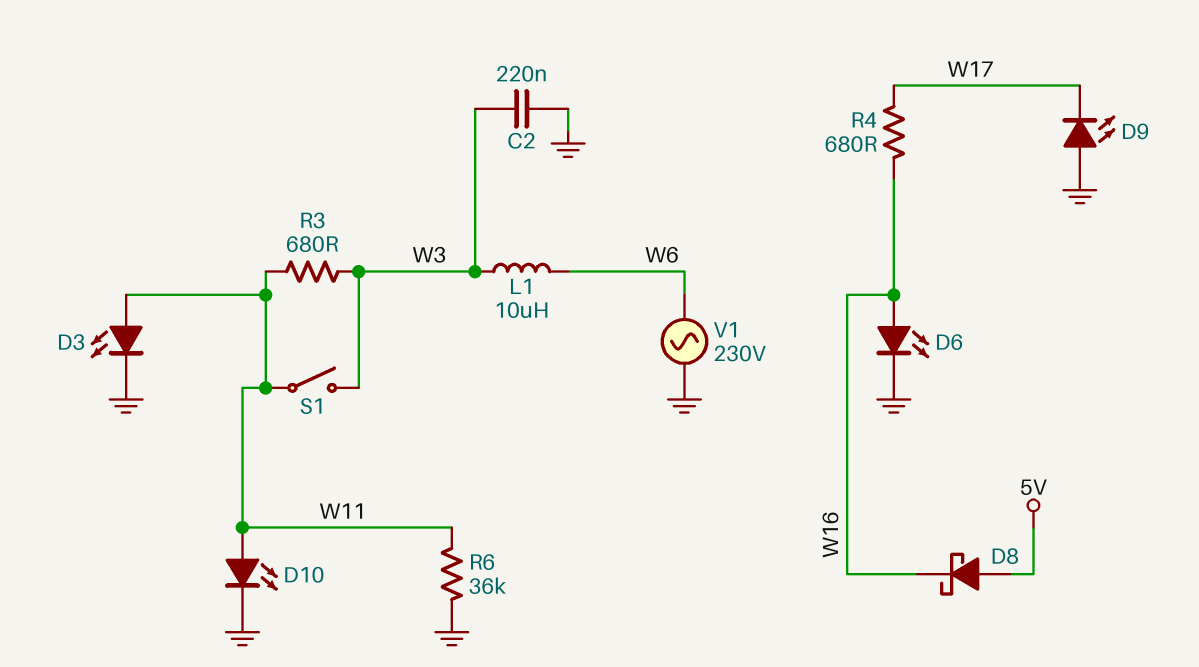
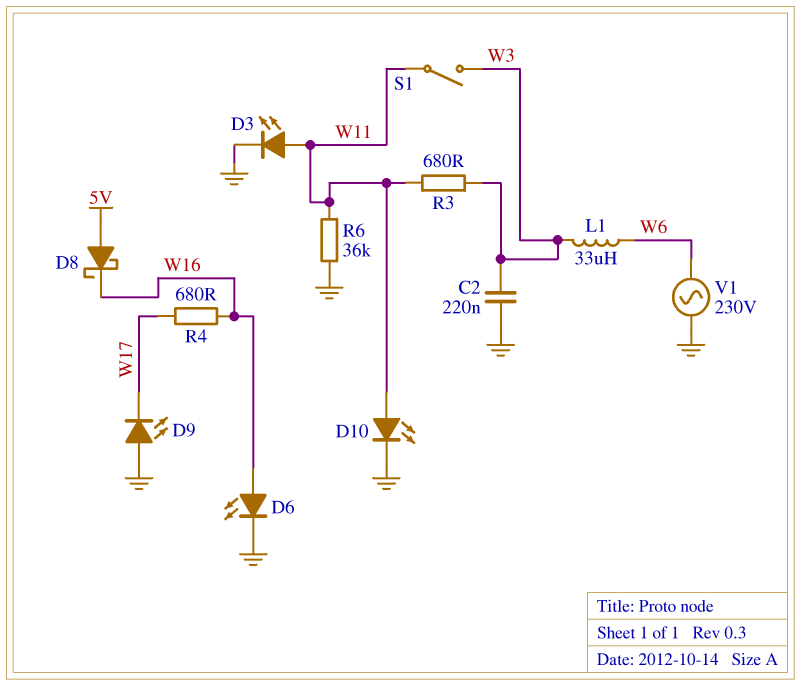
L1: 10uH (W3, W6) -> 33uH (W3, W6)

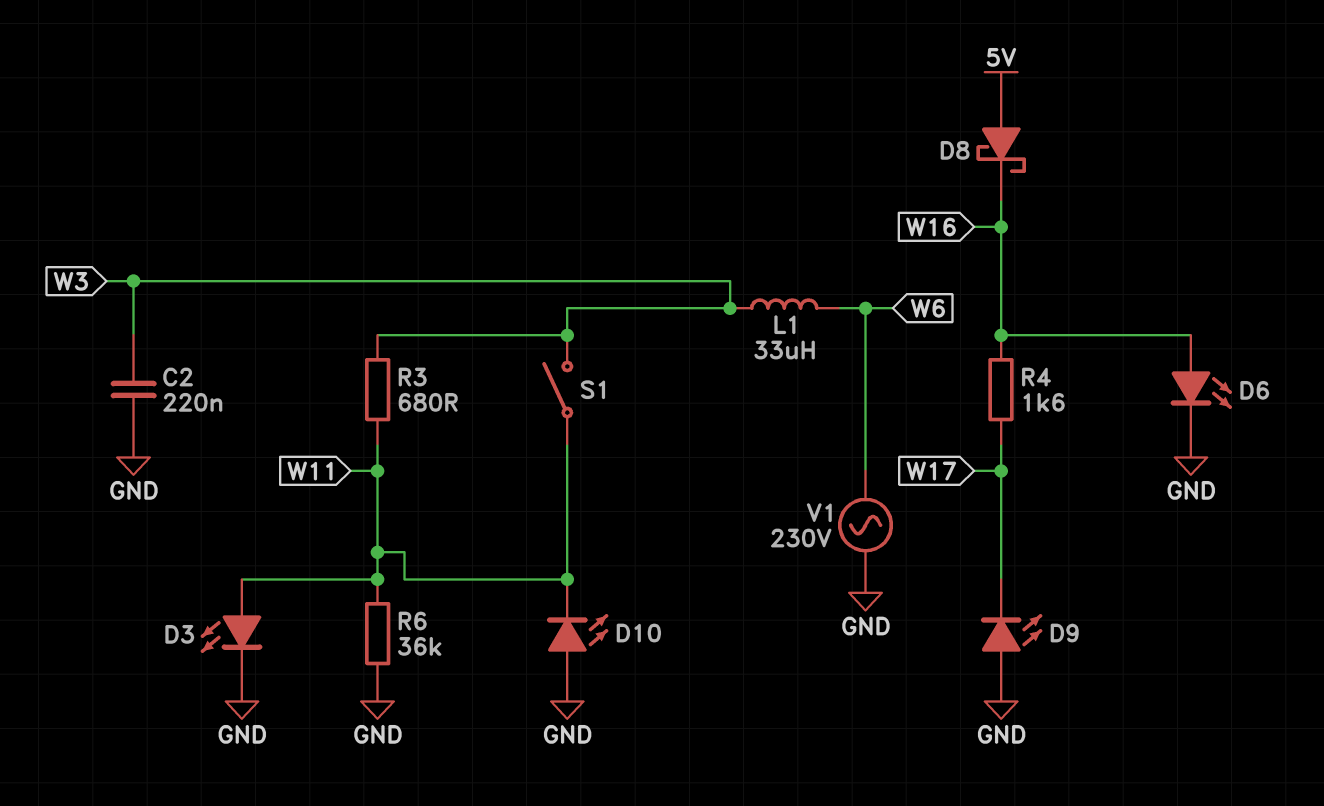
D10: LED (A W11, K GND) -> LED (A GND, K W11)
R4: 680 (W16, W17) -> 1.6k (W16, W17)

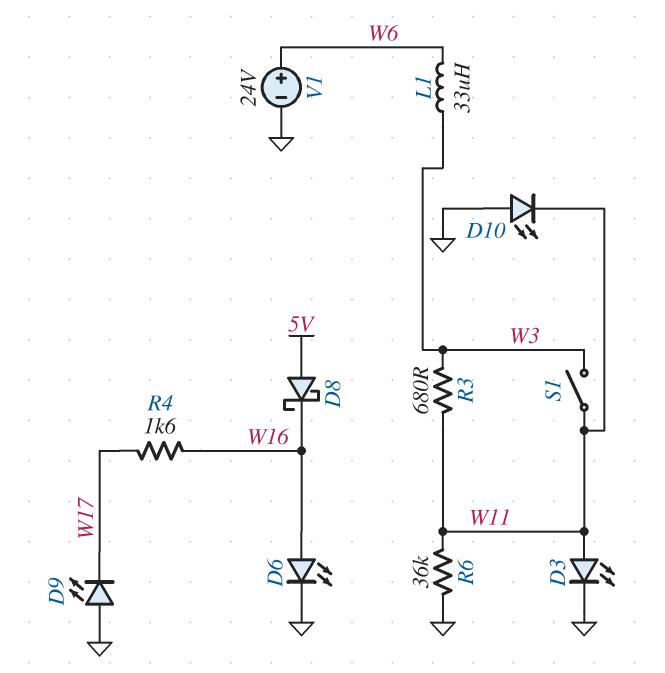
C2: 220nF (GND, W3) -> none
V1: AC 230V (GND, W6) -> 24V (plus W6, minus GND)

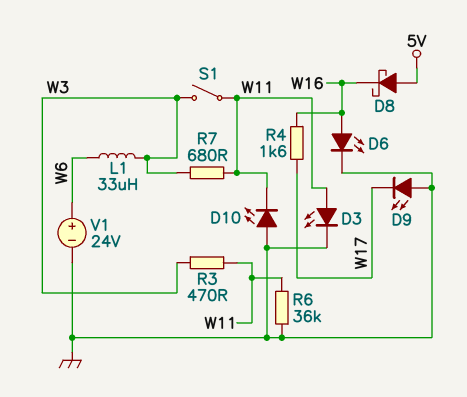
R3: 680 (W3, W11) -> 470 (W3, W11)
R7: none -> 680 (W3, W11)

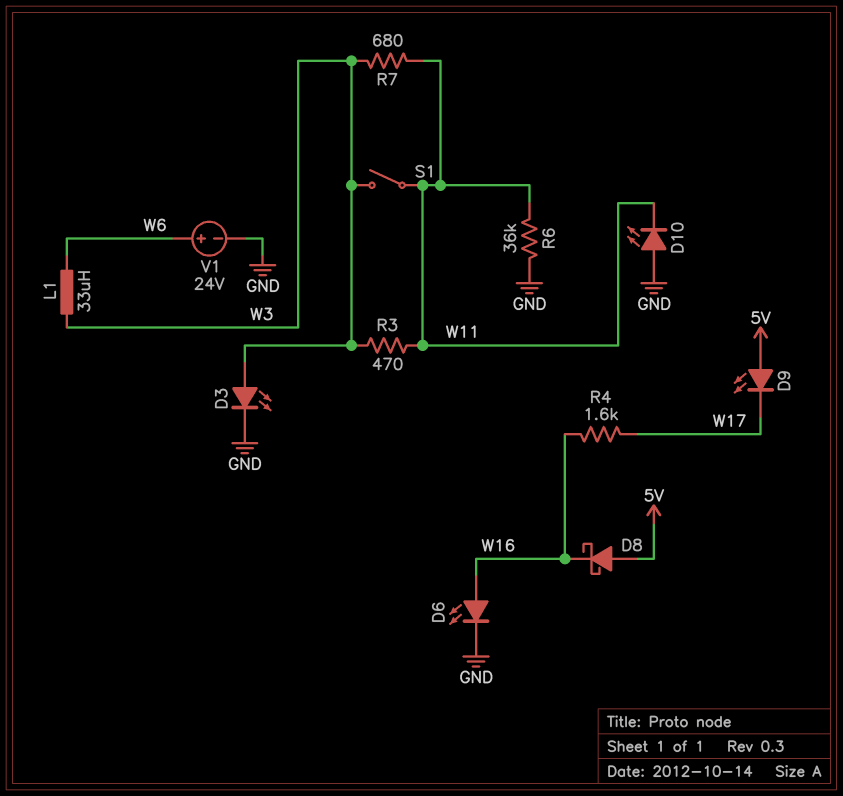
D3: LED (A W11, K GND) -> LED (A W3, K GND)
D9: LED (A GND, K W17) -> LED (A 5V, K W17)

